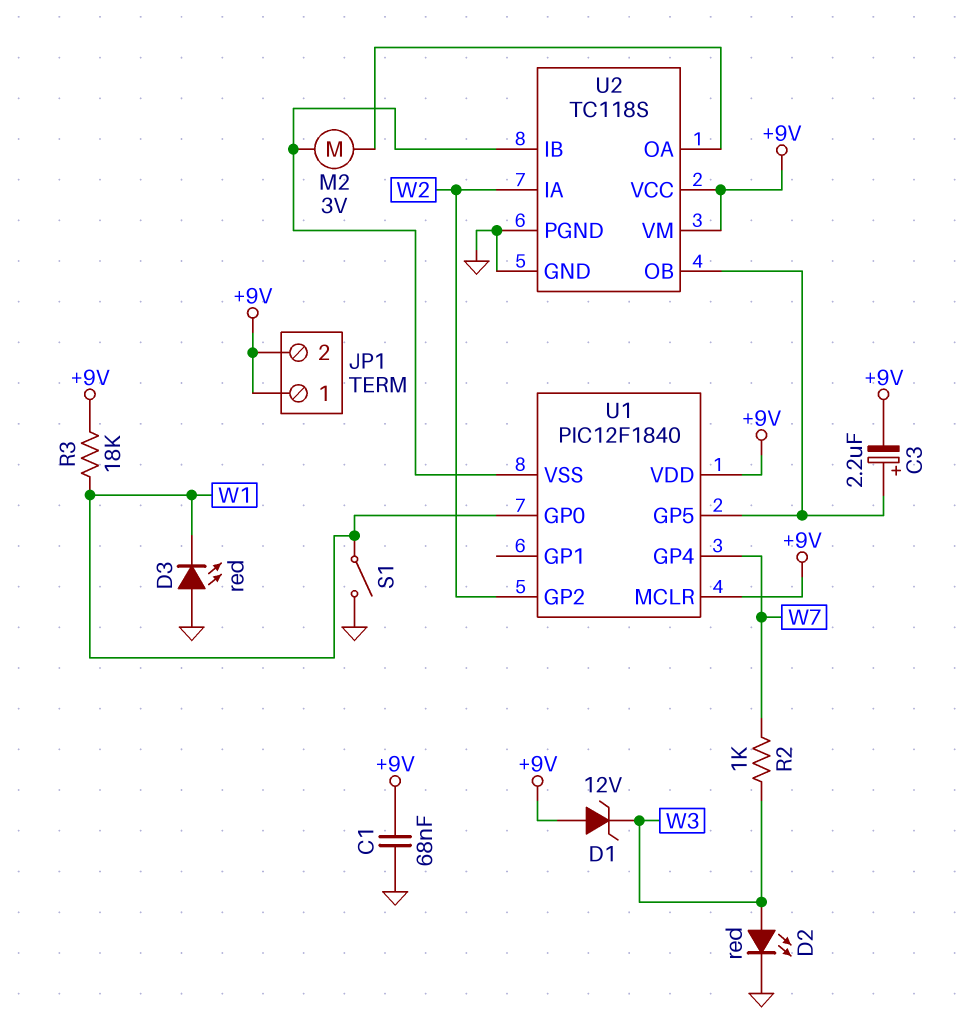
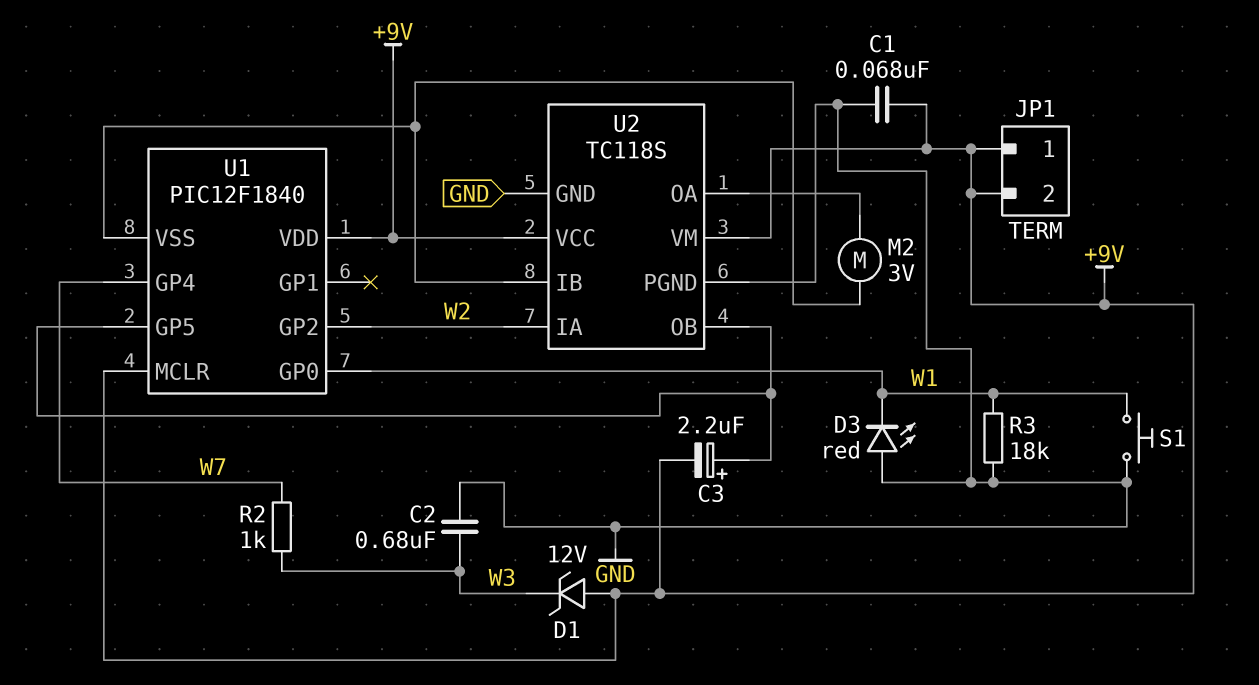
C2: none -> 680nF (GND, W3)
D2: LED red (A W3, K GND) -> none
R3: 18k (+9V, W1) -> 18k (GND, W1)
S1: switch (GND, W1) -> button (GND, W1)

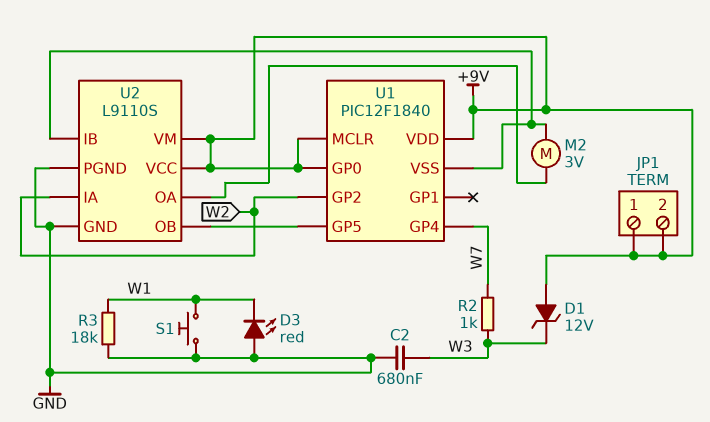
C1: 68nF (+9V, GND) -> none
C3: 2.2uF (plus U1/GP5, minus +9V) -> none
U1 pin GP0: W1 -> +9V
U2: TC118S -> L9110S

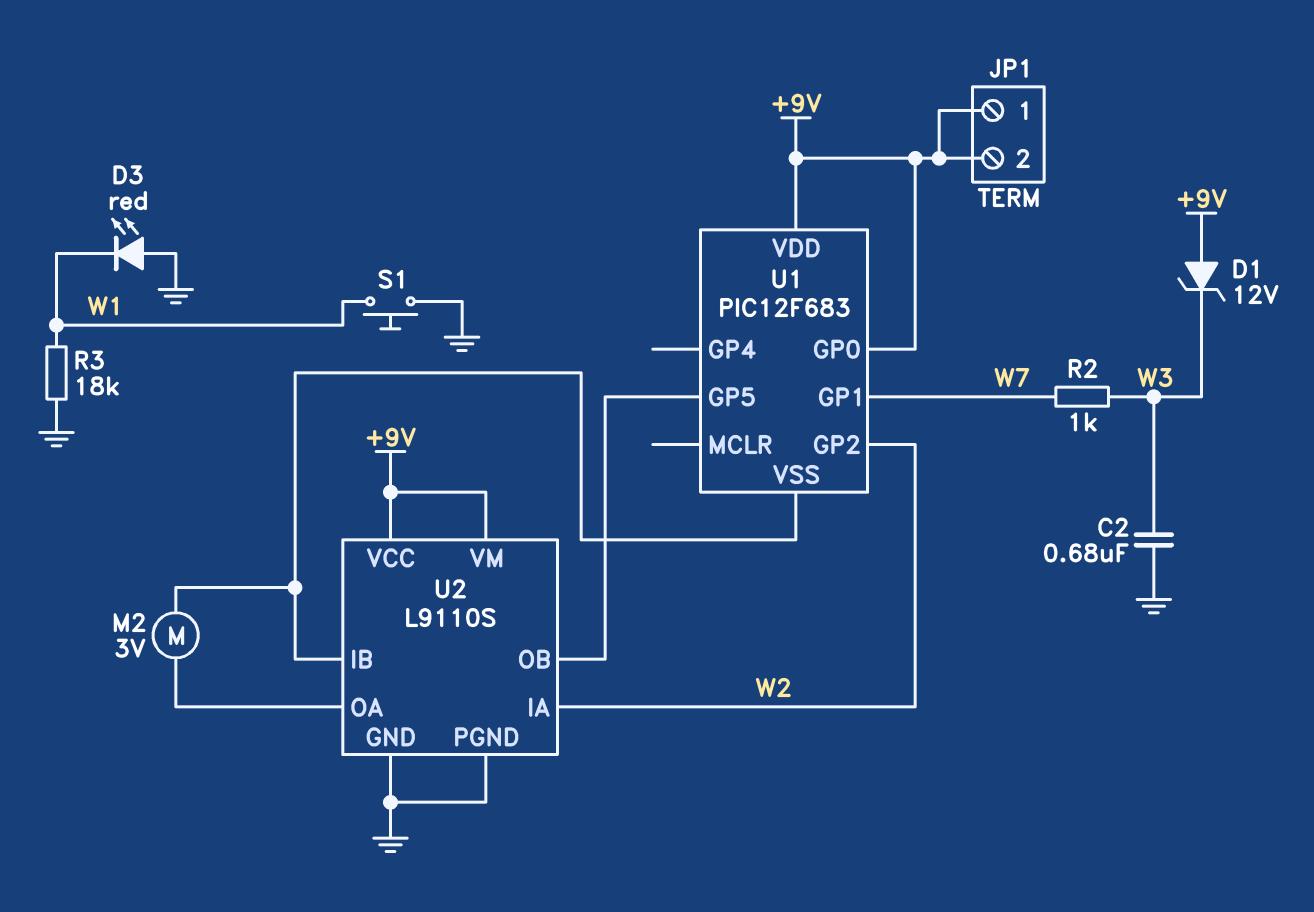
U1: PIC12F1840 -> PIC12F683
U1 pin GP1: none -> W7
U1 pin GP4: W7 -> none
U1 pin MCLR: +9V -> none

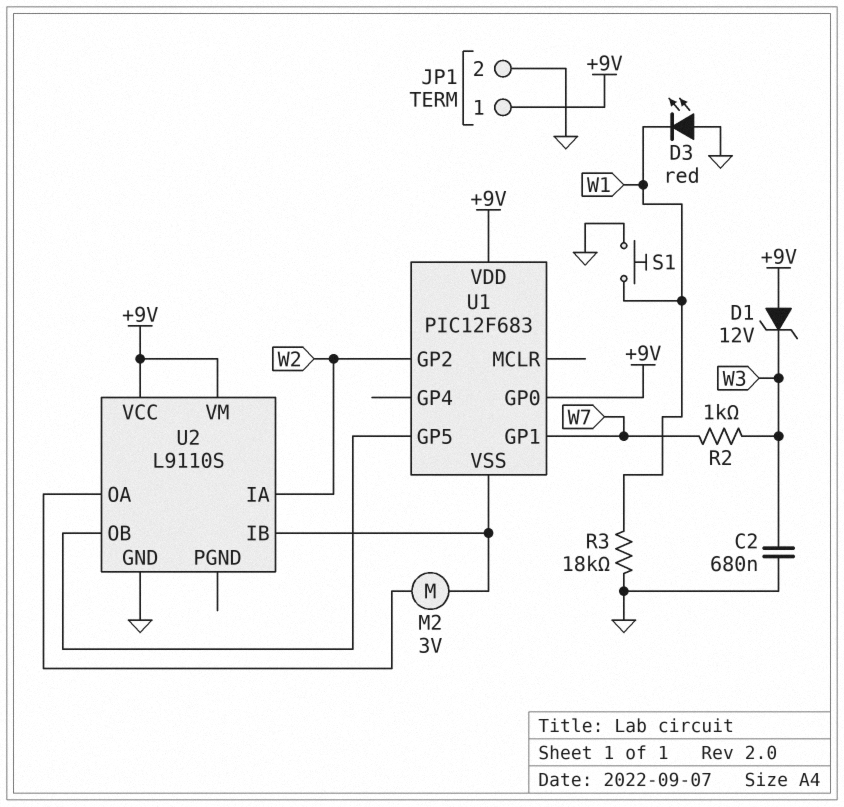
JP1 pin 2: +9V -> GND
U2 pin PGND: GND -> none

